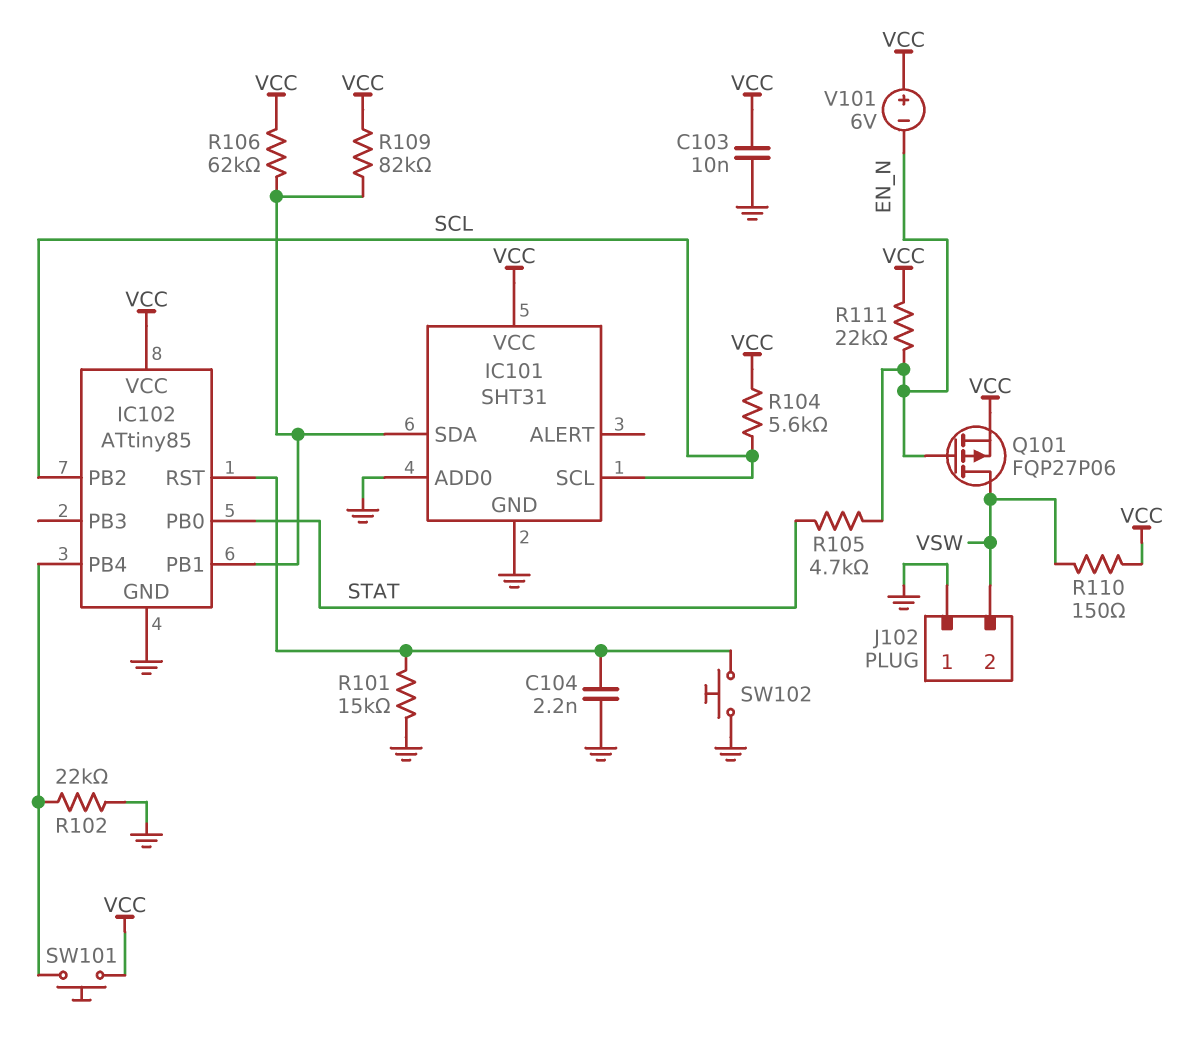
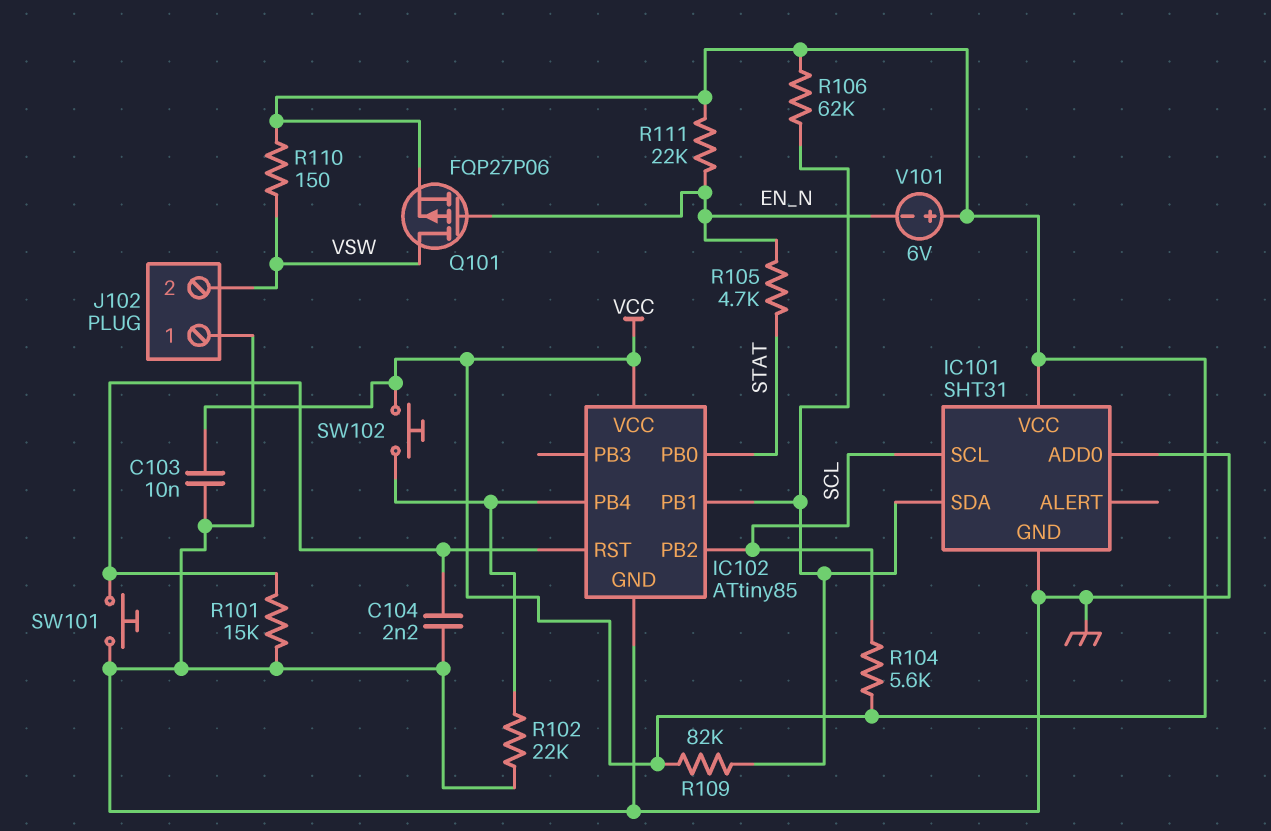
SW101: button (IC102/PB4, VCC) -> button (GND, IC102/RST)
SW102: button (GND, IC102/RST) -> button (IC102/PB4, VCC)

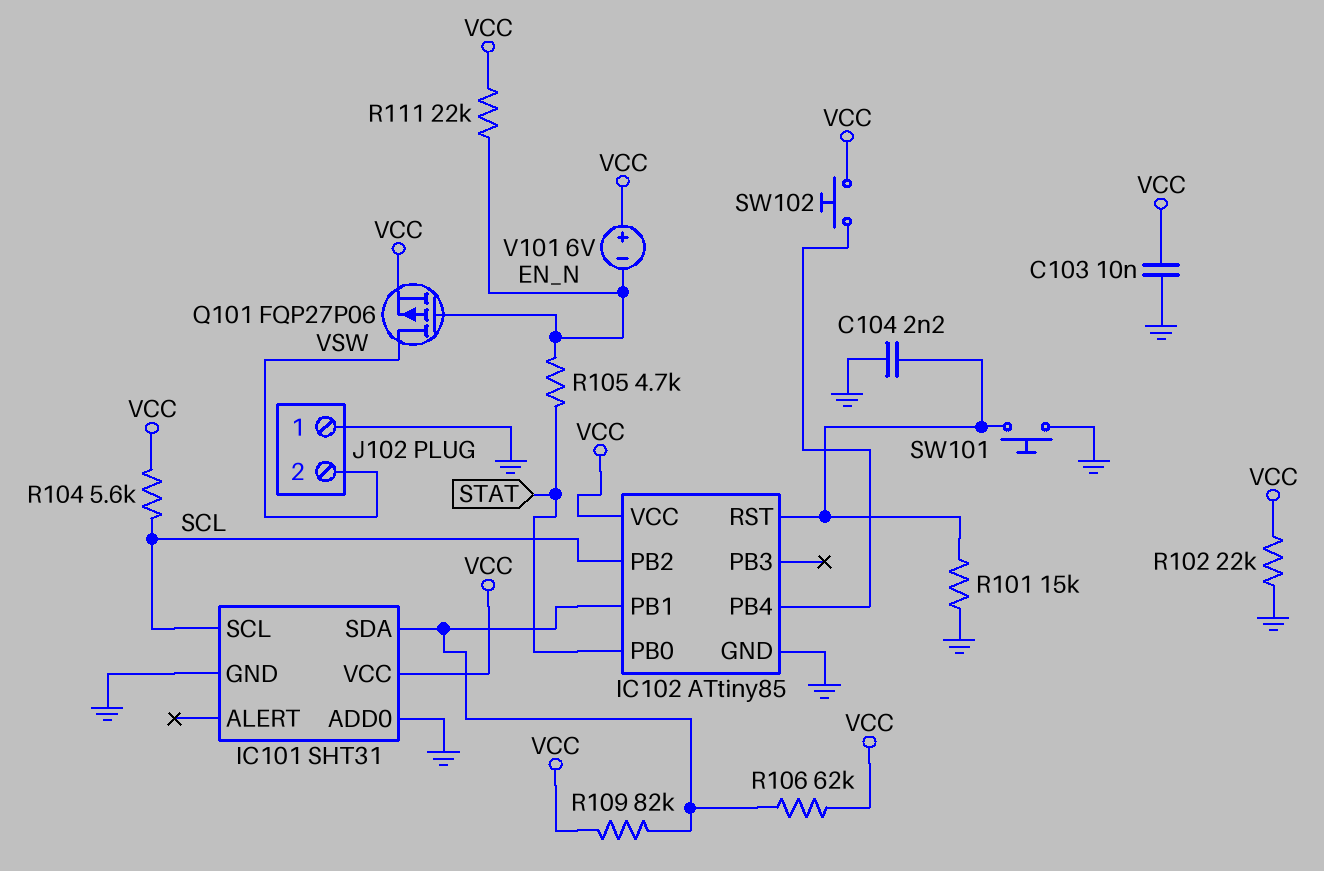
R102: 22k (GND, IC102/PB4) -> 22k (GND, VCC)
R110: 150 (VCC, VSW) -> none

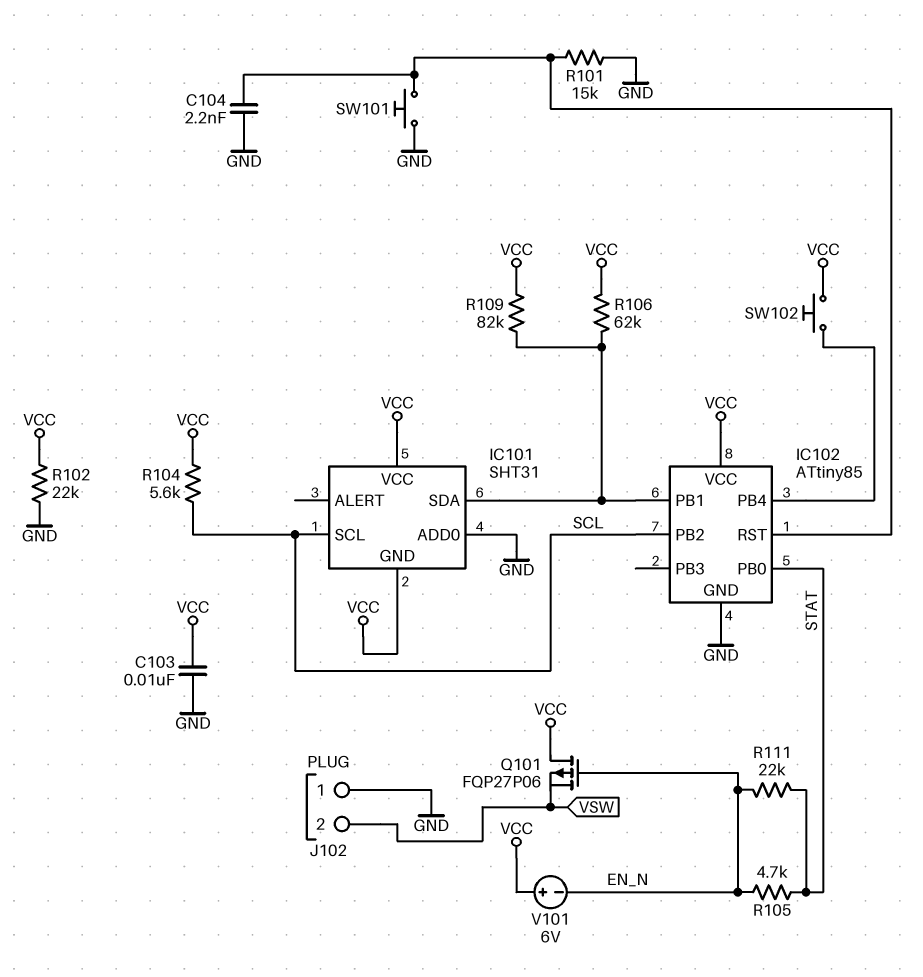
IC101 pin GND: GND -> VCC
Q101: PMOS FQP27P06 (G EN_N, D VSW, S VCC) -> PMOS FQP27P06 (G EN_N, D VCC, S VSW)
R111: 22k (EN_N, VCC) -> 22k (EN_N, STAT)

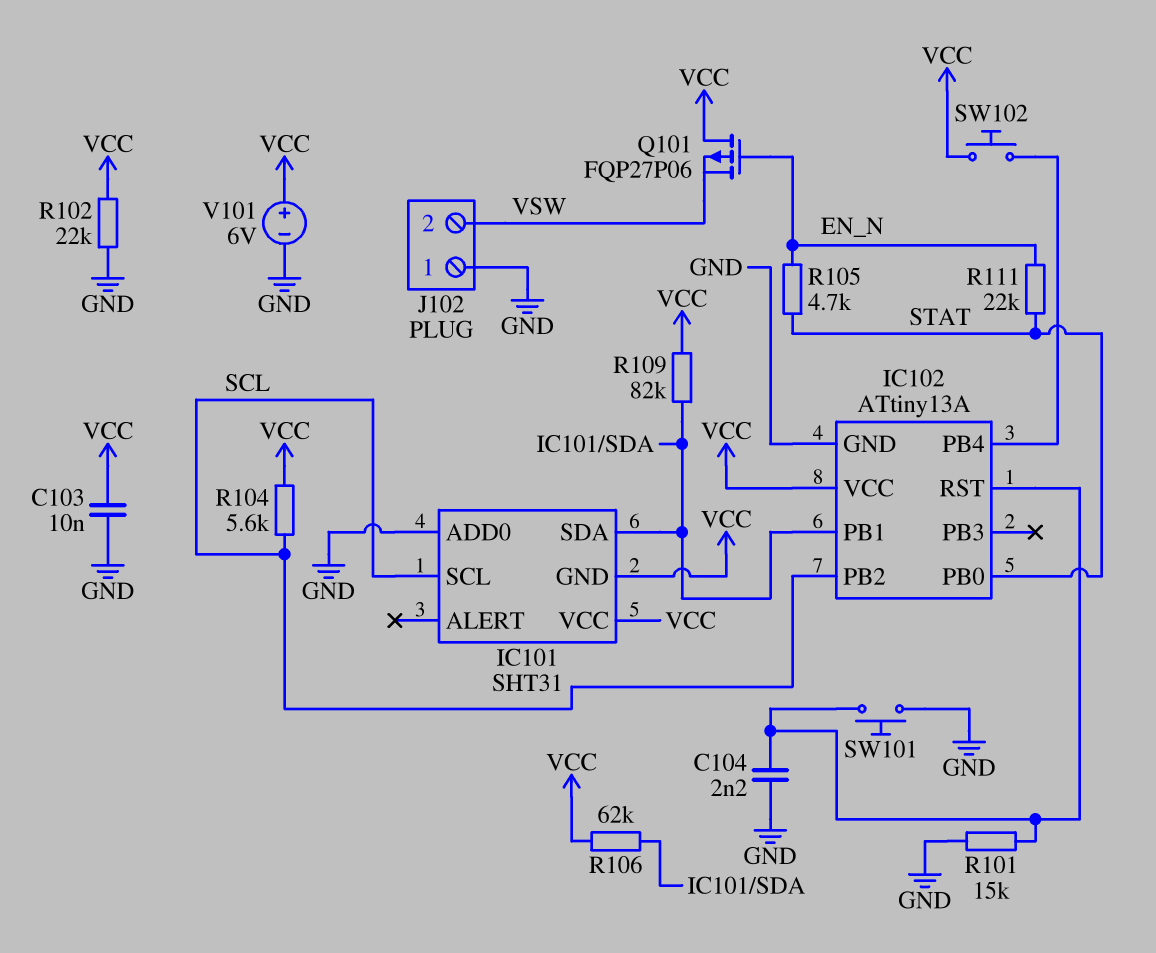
IC102: ATtiny85 -> ATtiny13A
V101: 6V (plus VCC, minus EN_N) -> 6V (plus VCC, minus GND)

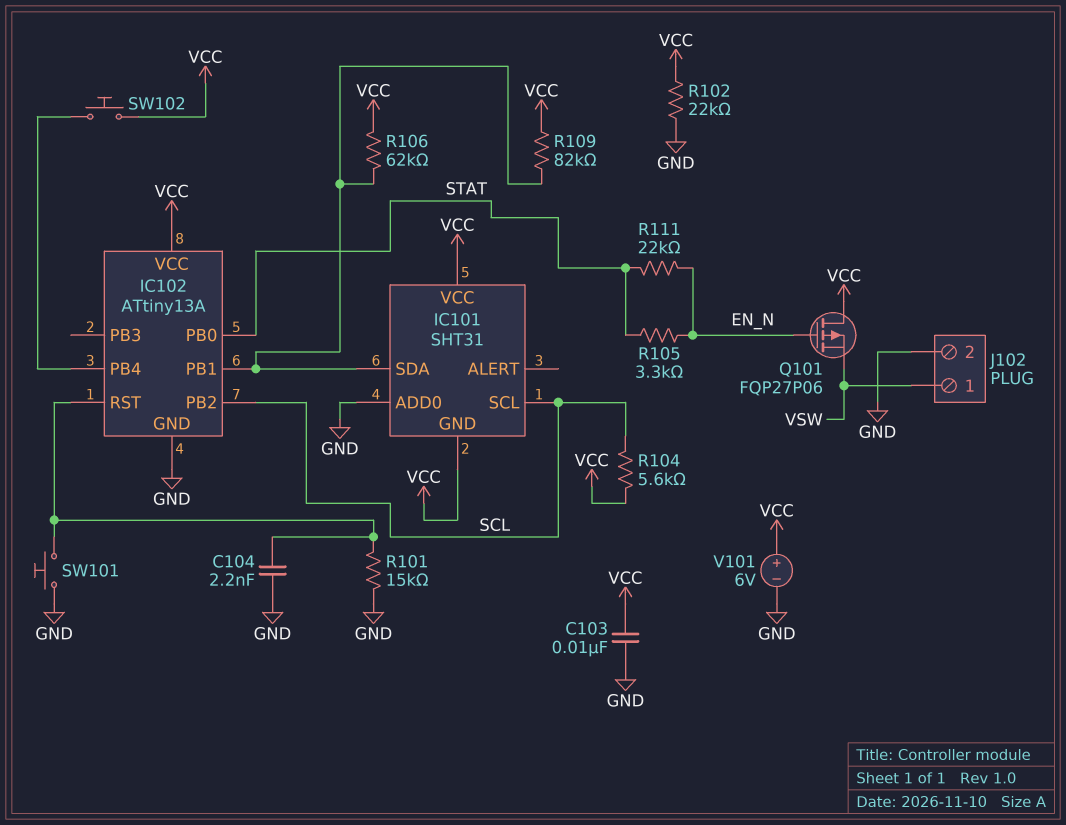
J102 pin 1: GND -> VSW
J102 pin 2: VSW -> GND
R105: 4.7k (EN_N, STAT) -> 3.3k (EN_N, STAT)

